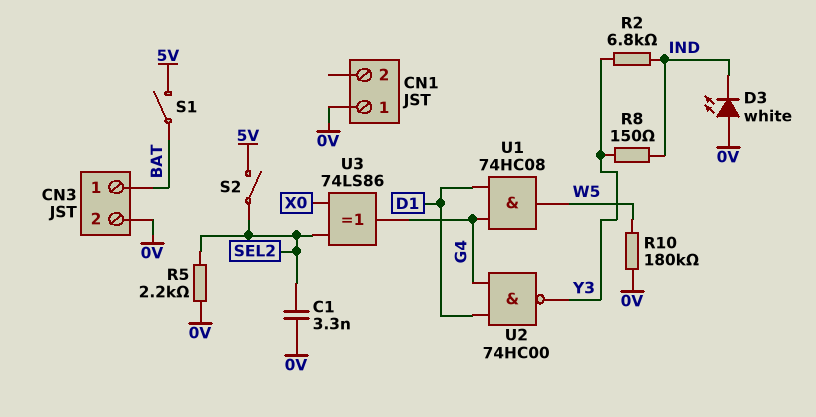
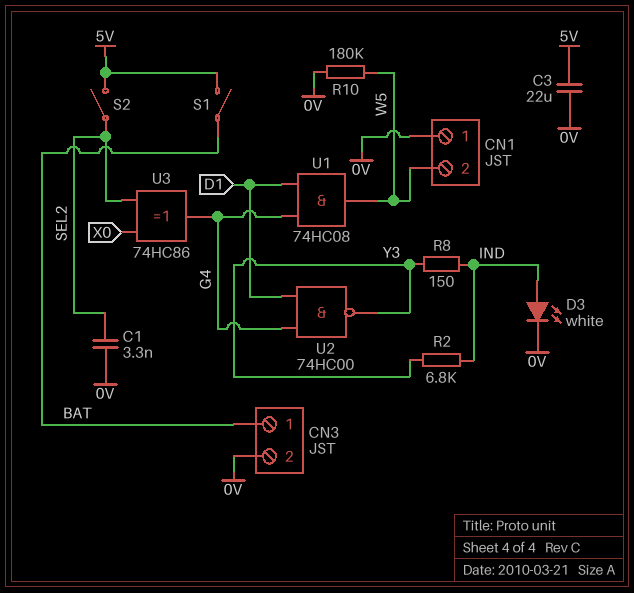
C3: none -> 22uF (0V, 5V)
CN1 pin 2: none -> W5
D3: LED white (A 0V, K IND) -> LED white (A IND, K 0V)
R5: 2.2k (0V, SEL2) -> none
U3: XOR 74LS86 (in SEL2, in X0, out G4) -> XOR 74HC86 (in SEL2, in X0, out G4)

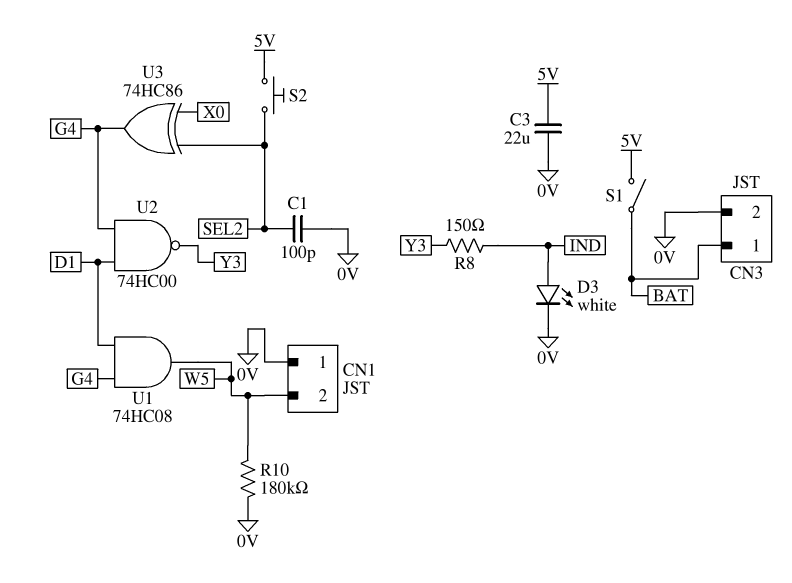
C1: 3.3nF (0V, SEL2) -> 100pF (0V, SEL2)
R2: 6.8k (IND, Y3) -> none
S2: switch (5V, SEL2) -> button (5V, SEL2)

